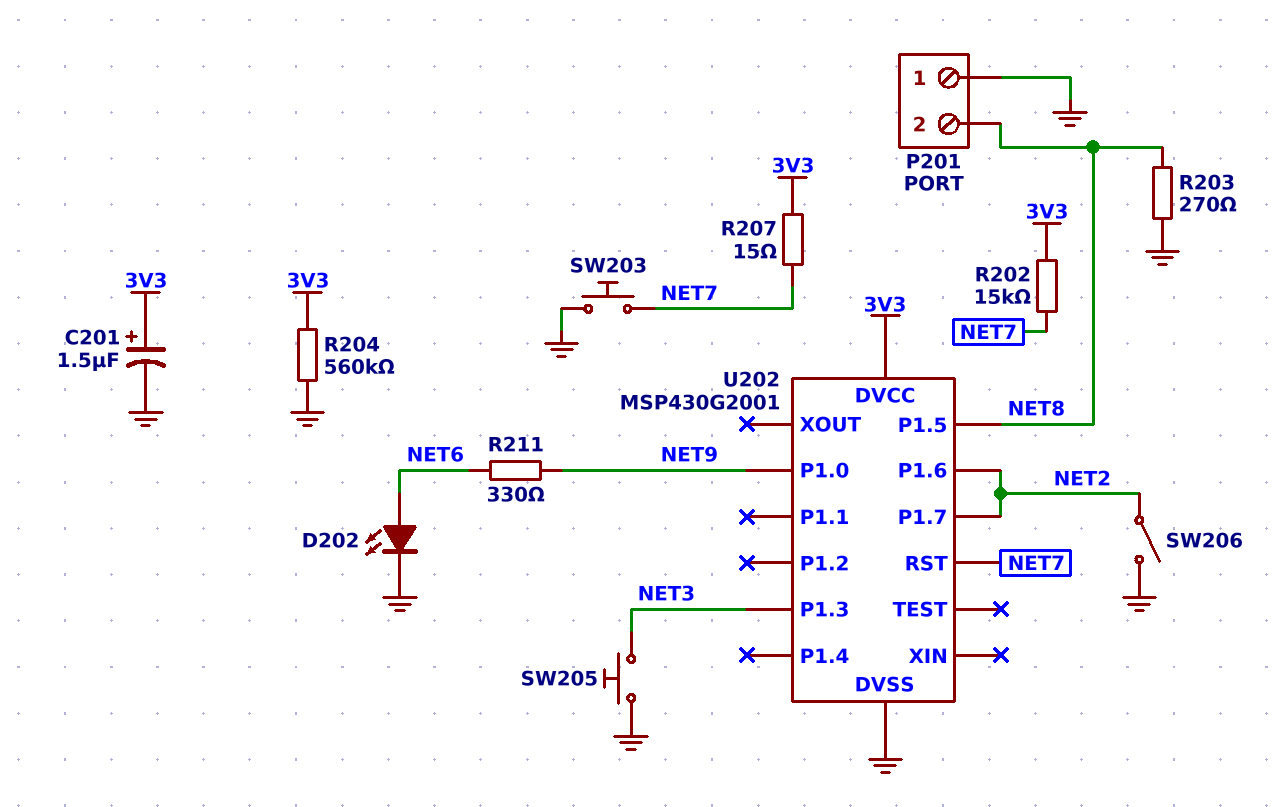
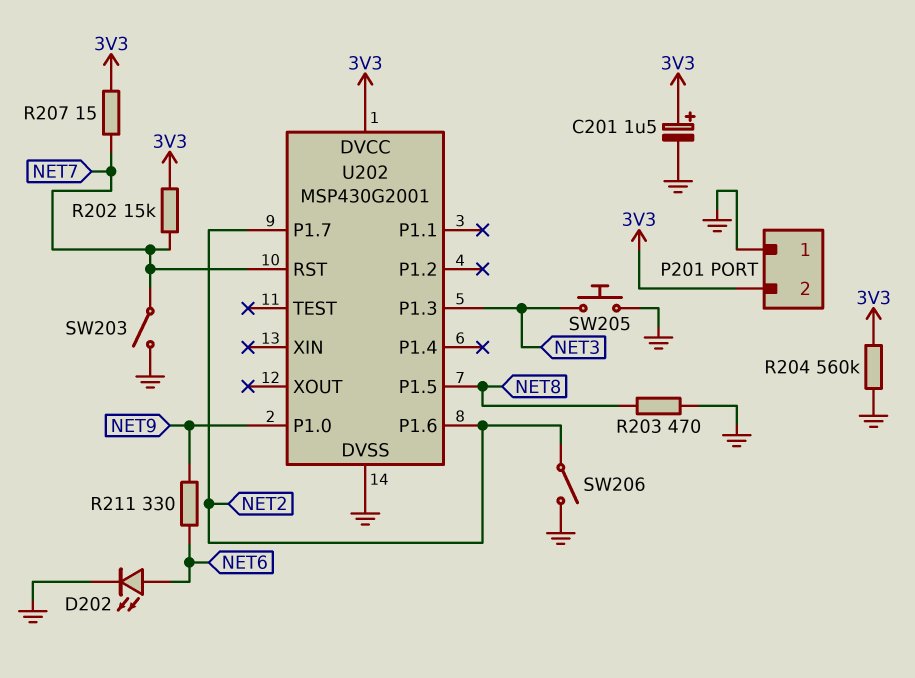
P201 pin 2: NET8 -> 3V3
R203: 270 (GND, NET8) -> 470 (GND, NET8)
SW203: button (GND, NET7) -> switch (GND, NET7)

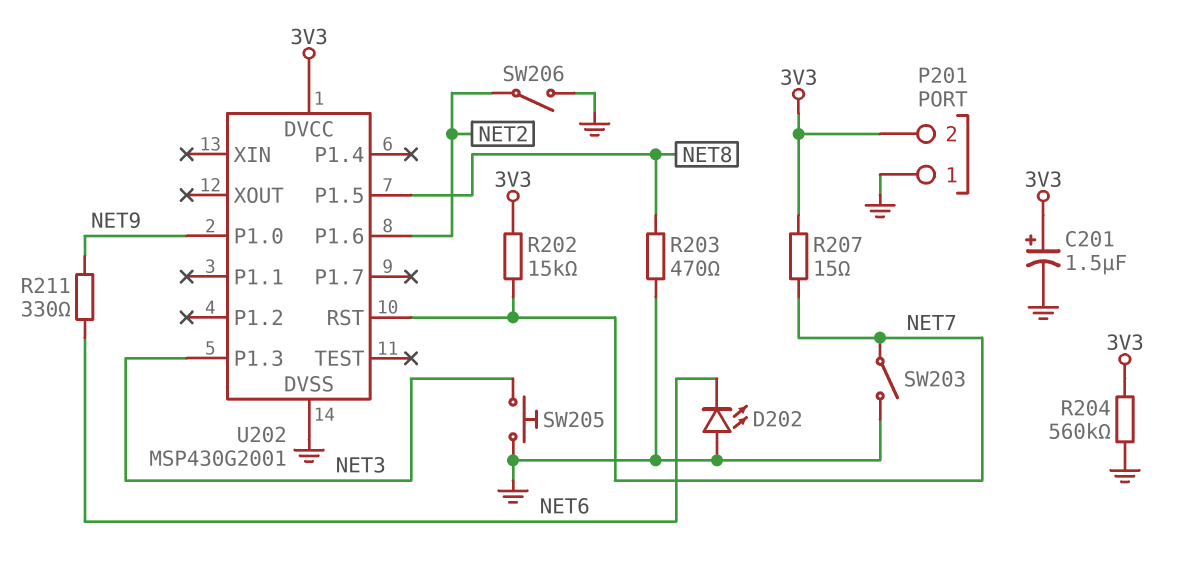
D202: LED (A NET6, K GND) -> LED (A GND, K NET6)
U202 pin P1.7: NET2 -> none

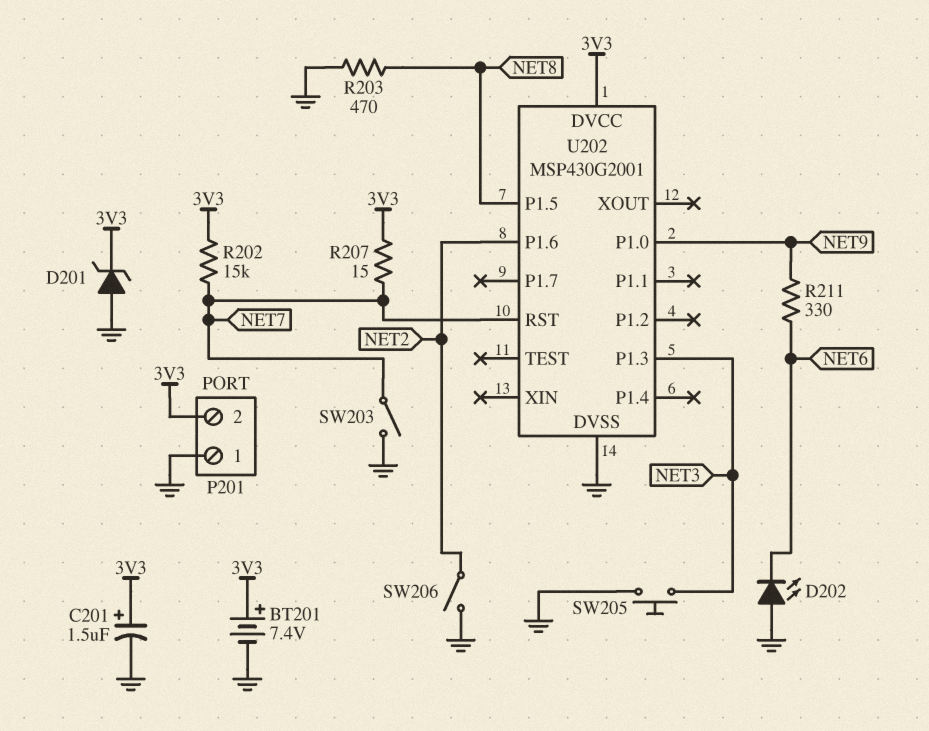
BT201: none -> 7.4V (plus 3V3, minus GND)
D201: none -> zener (A GND, K 3V3)
R204: 560k (3V3, GND) -> none

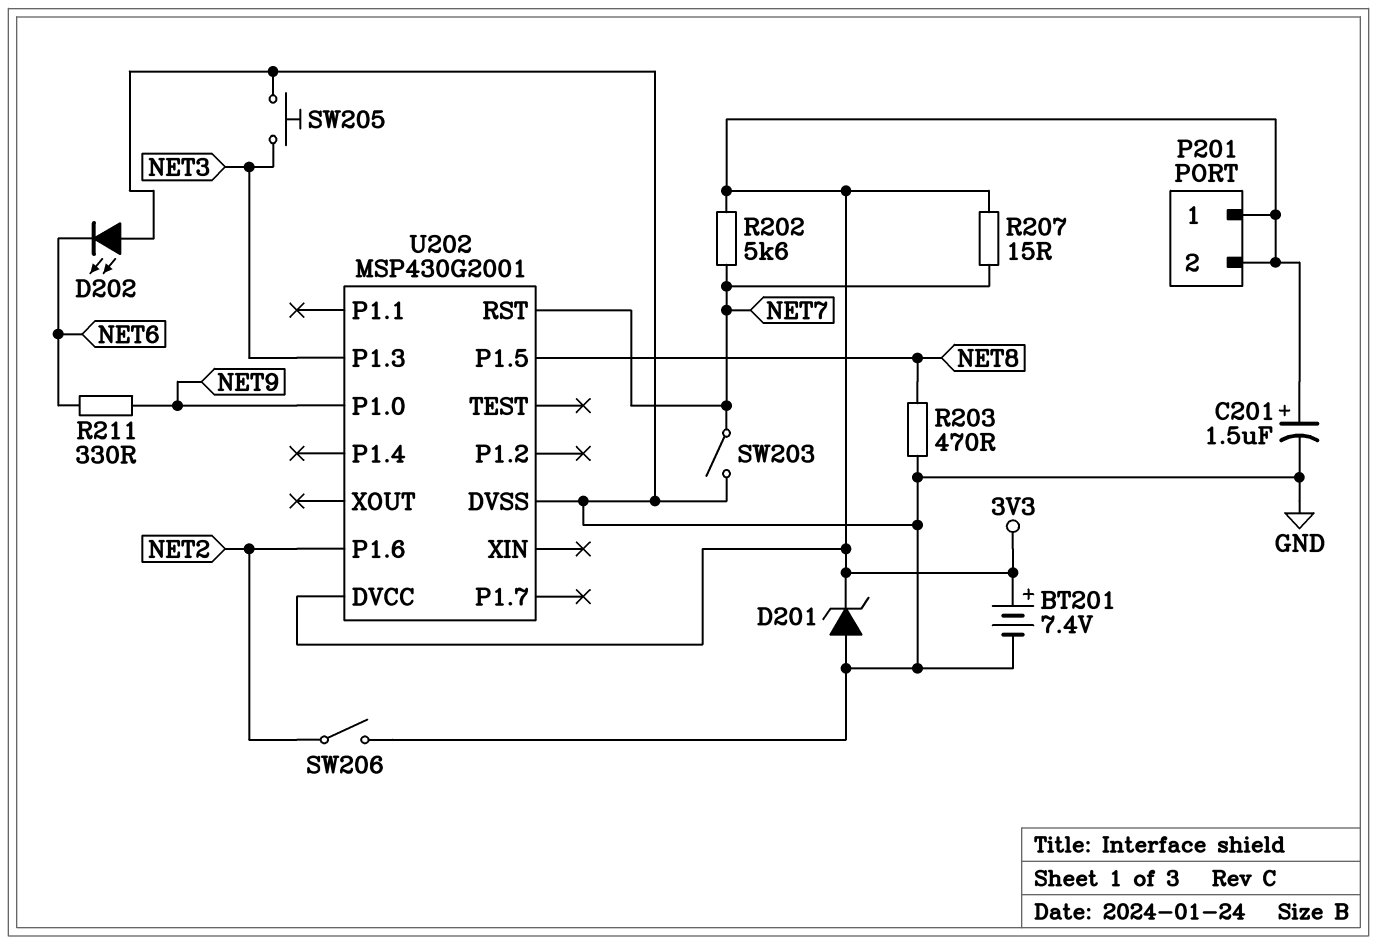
P201 pin 1: GND -> 3V3
R202: 15k (3V3, NET7) -> 5.6k (3V3, NET7)

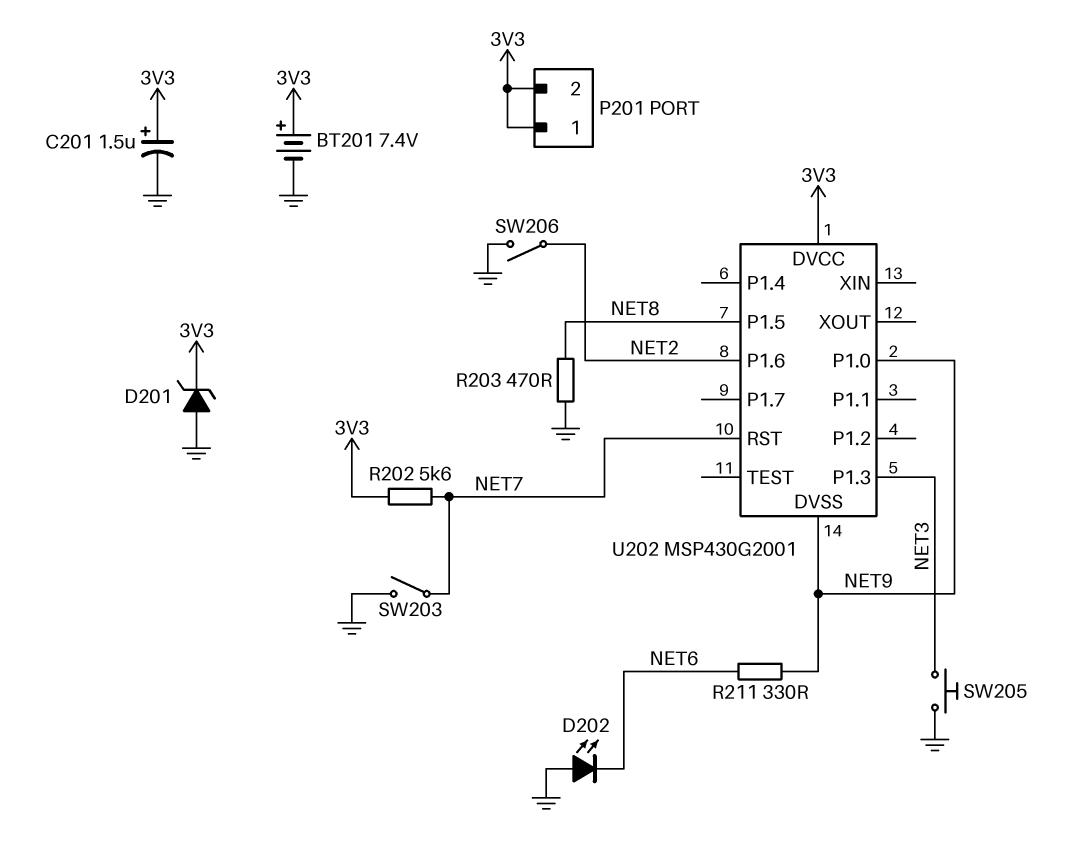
R207: 15 (3V3, NET7) -> none
U202 pin DVSS: GND -> NET9

